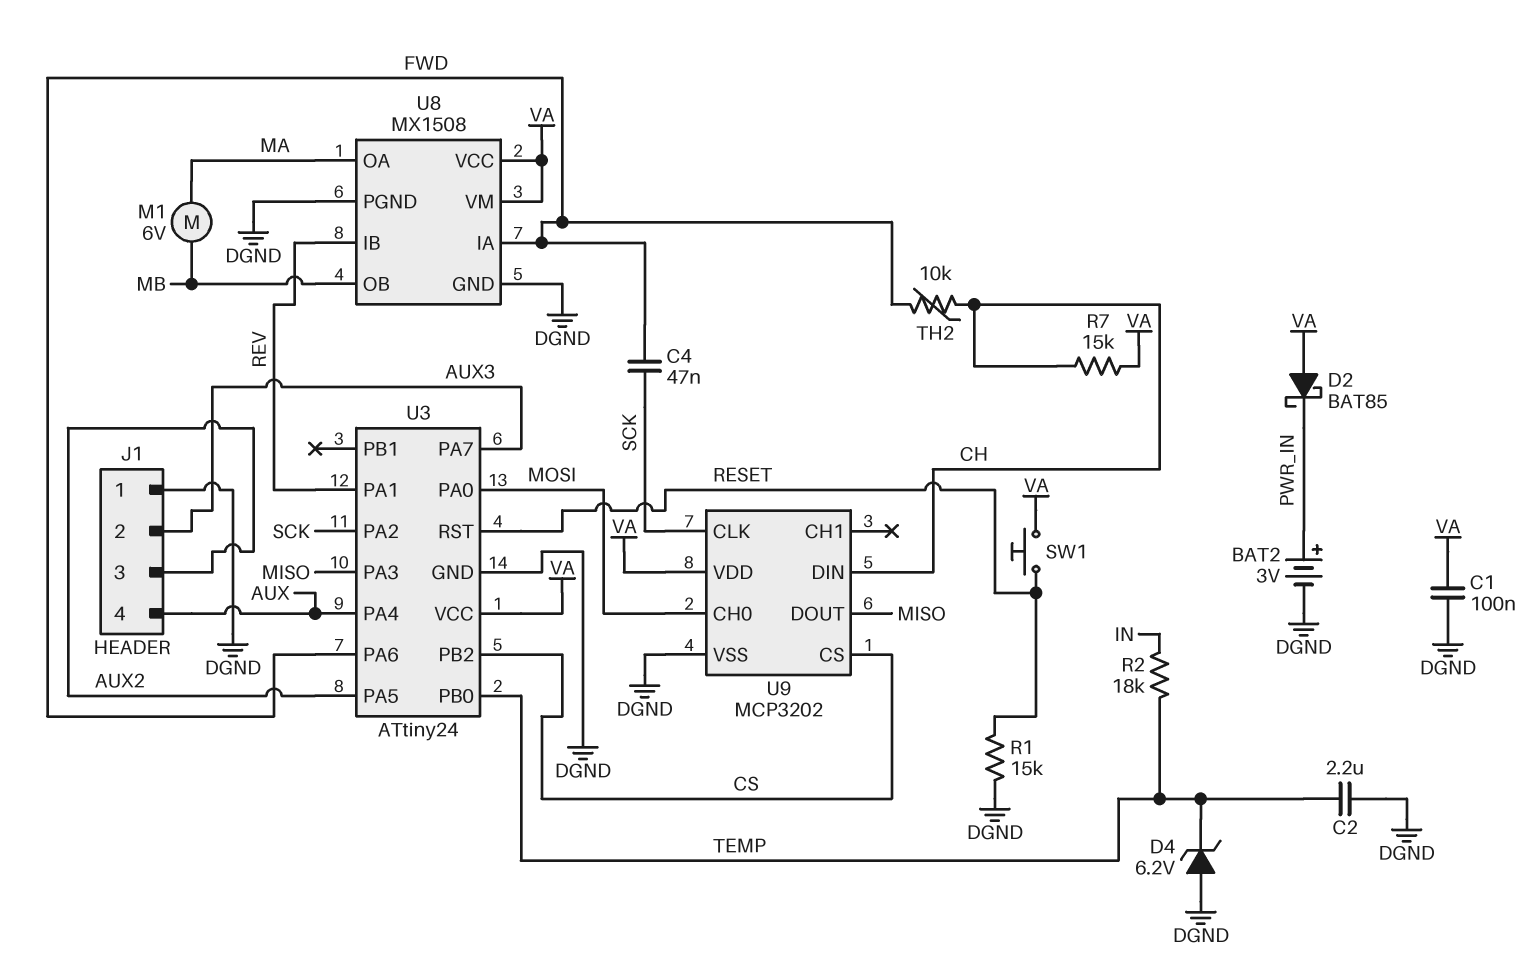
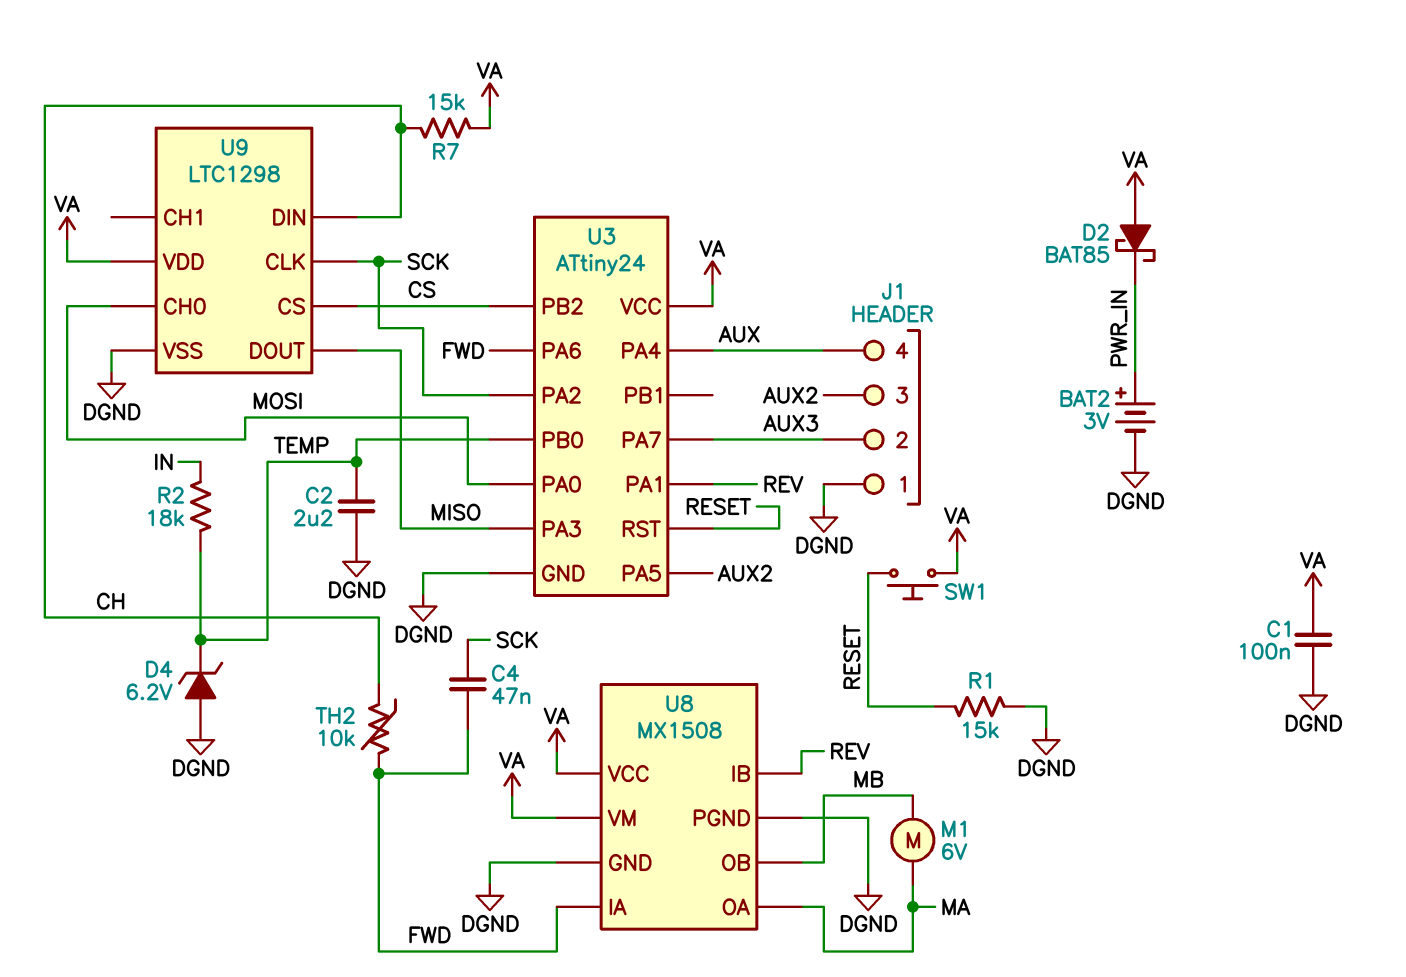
U9: MCP3202 -> LTC1298

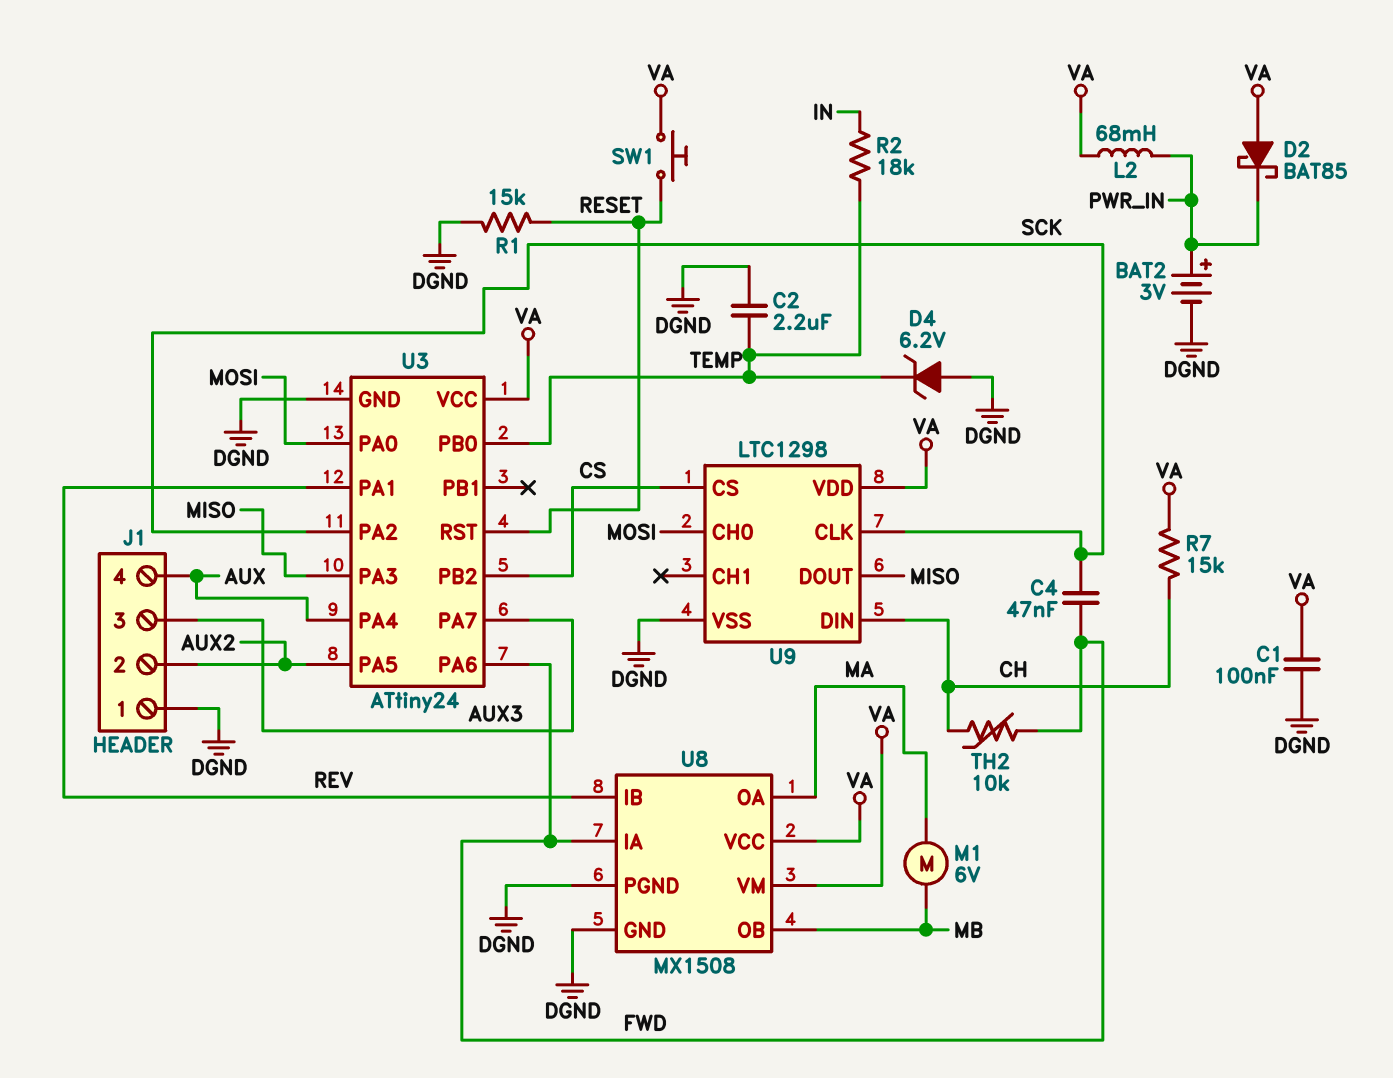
J1 pin 2: AUX3 -> AUX2
J1 pin 3: AUX2 -> AUX3
L2: none -> 68mH (PWR_IN, VA)

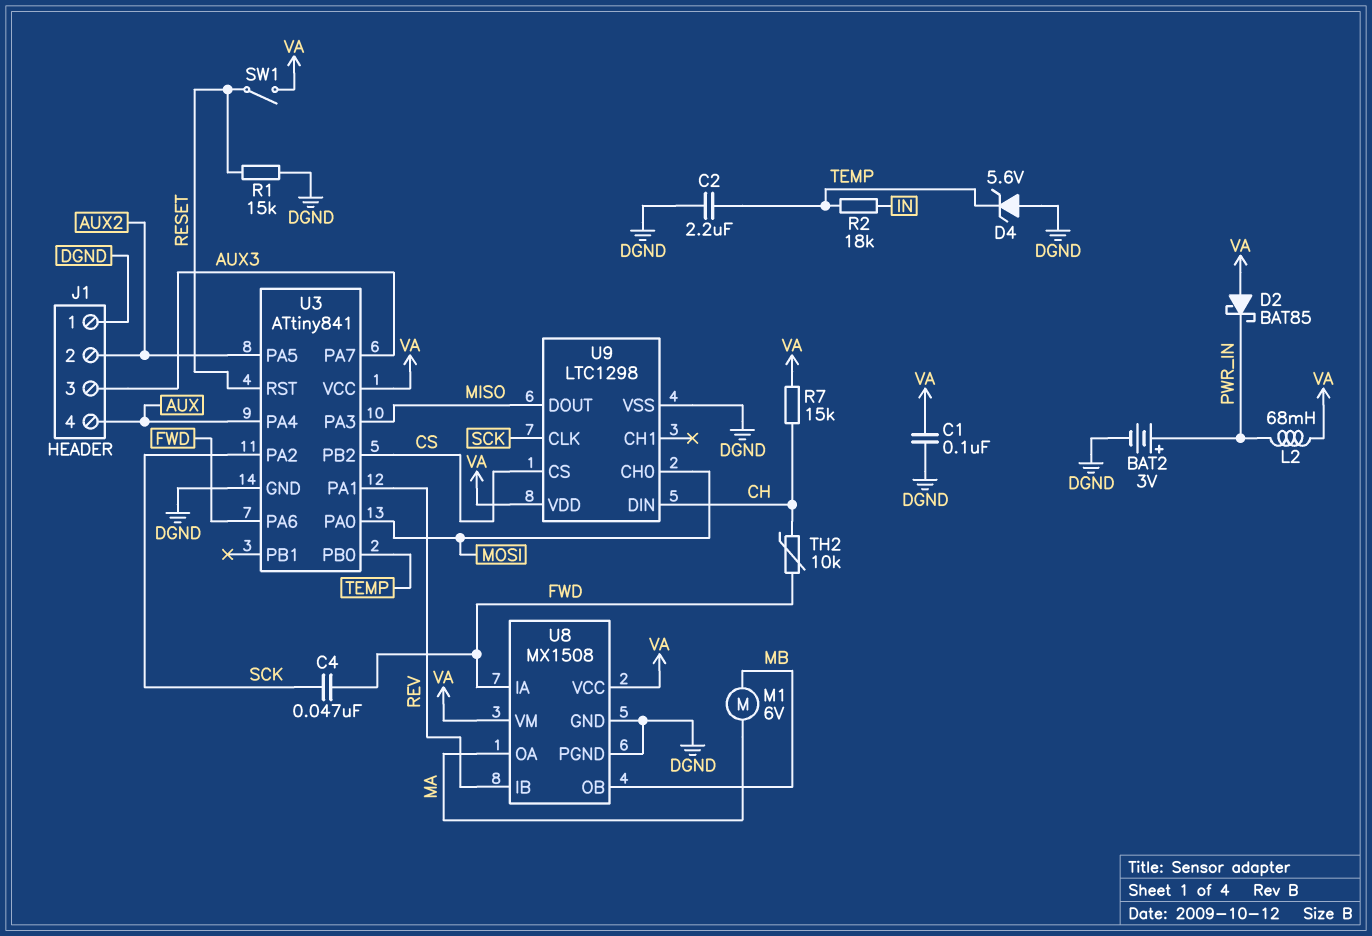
D4: zener 6.2V (A DGND, K TEMP) -> zener 5.6V (A DGND, K TEMP)
SW1: button (RESET, VA) -> switch (RESET, VA)
U3: ATtiny24 -> ATtiny841

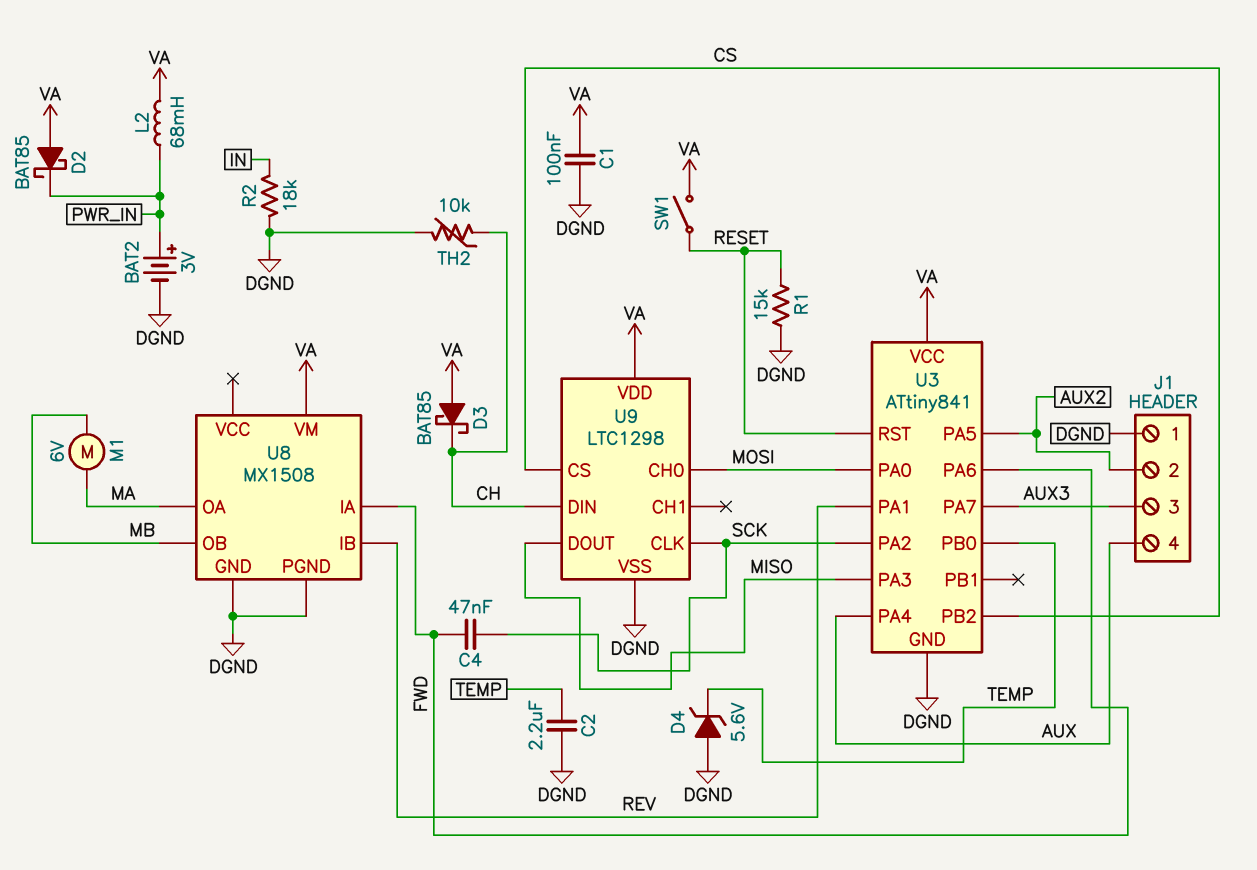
D3: none -> schottky BAT85 (A VA, K CH)
R2: 18k (IN, TEMP) -> 18k (DGND, IN)
R7: 15k (CH, VA) -> none
TH2: 10k (CH, FWD) -> 10k (CH, DGND)
U8 pin VCC: VA -> none

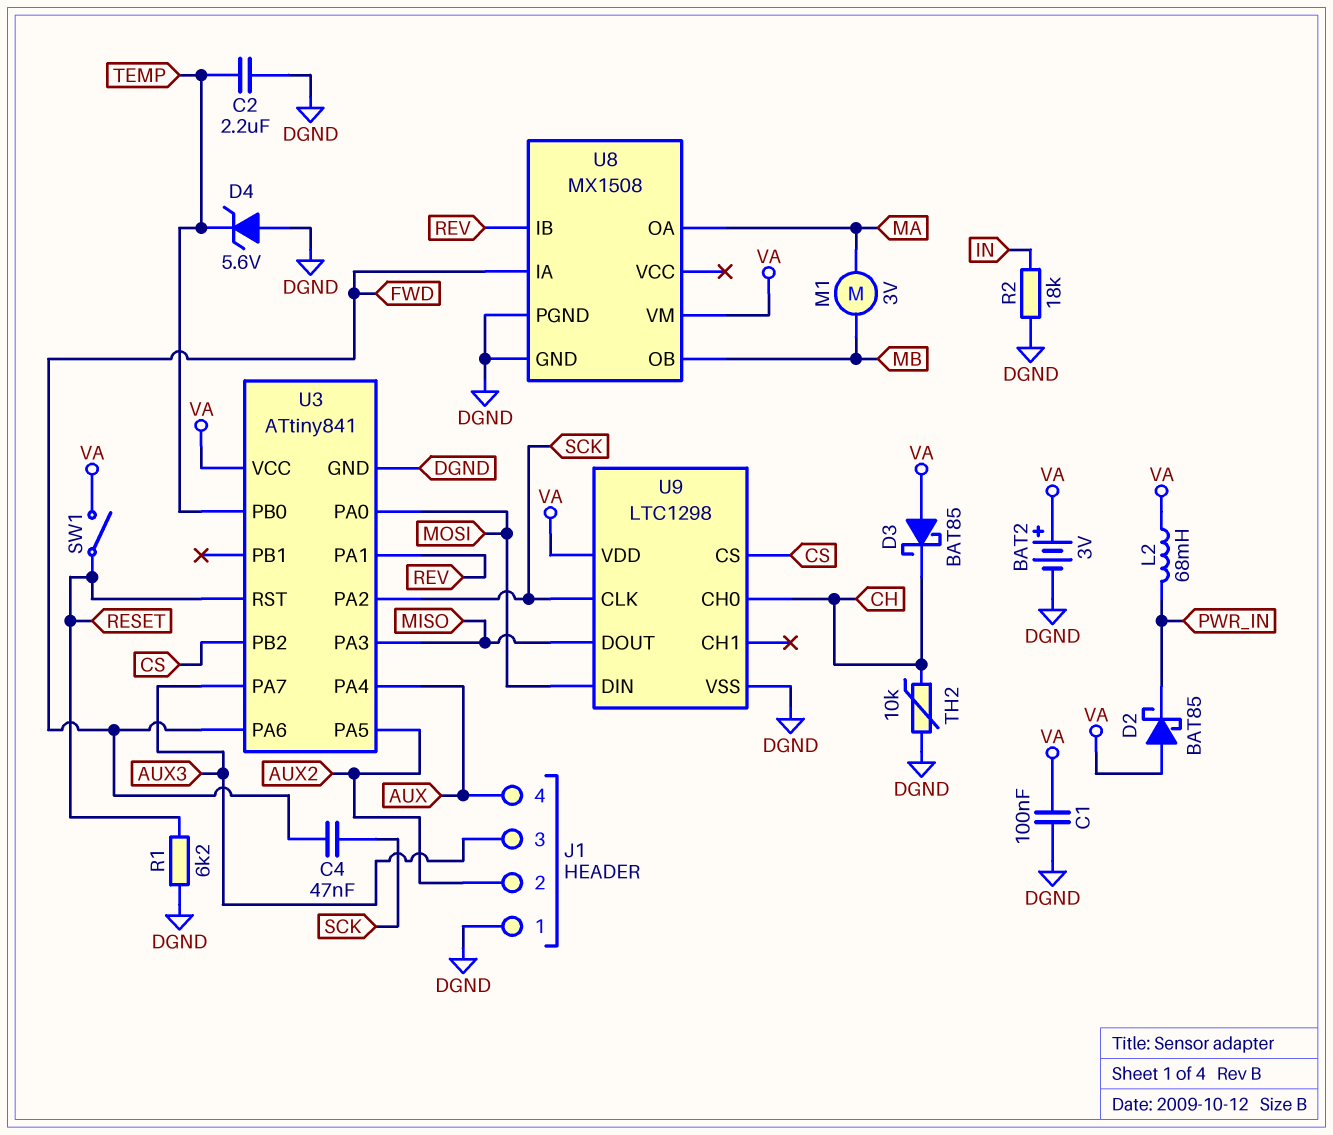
BAT2: 3V (plus PWR_IN, minus DGND) -> 3V (plus VA, minus DGND)
M1: motor 6V (MA, MB) -> motor 3V (MA, MB)
R1: 15k (DGND, RESET) -> 6.2k (DGND, RESET)
U9 pin CH0: MOSI -> CH
U9 pin DIN: CH -> MOSI

